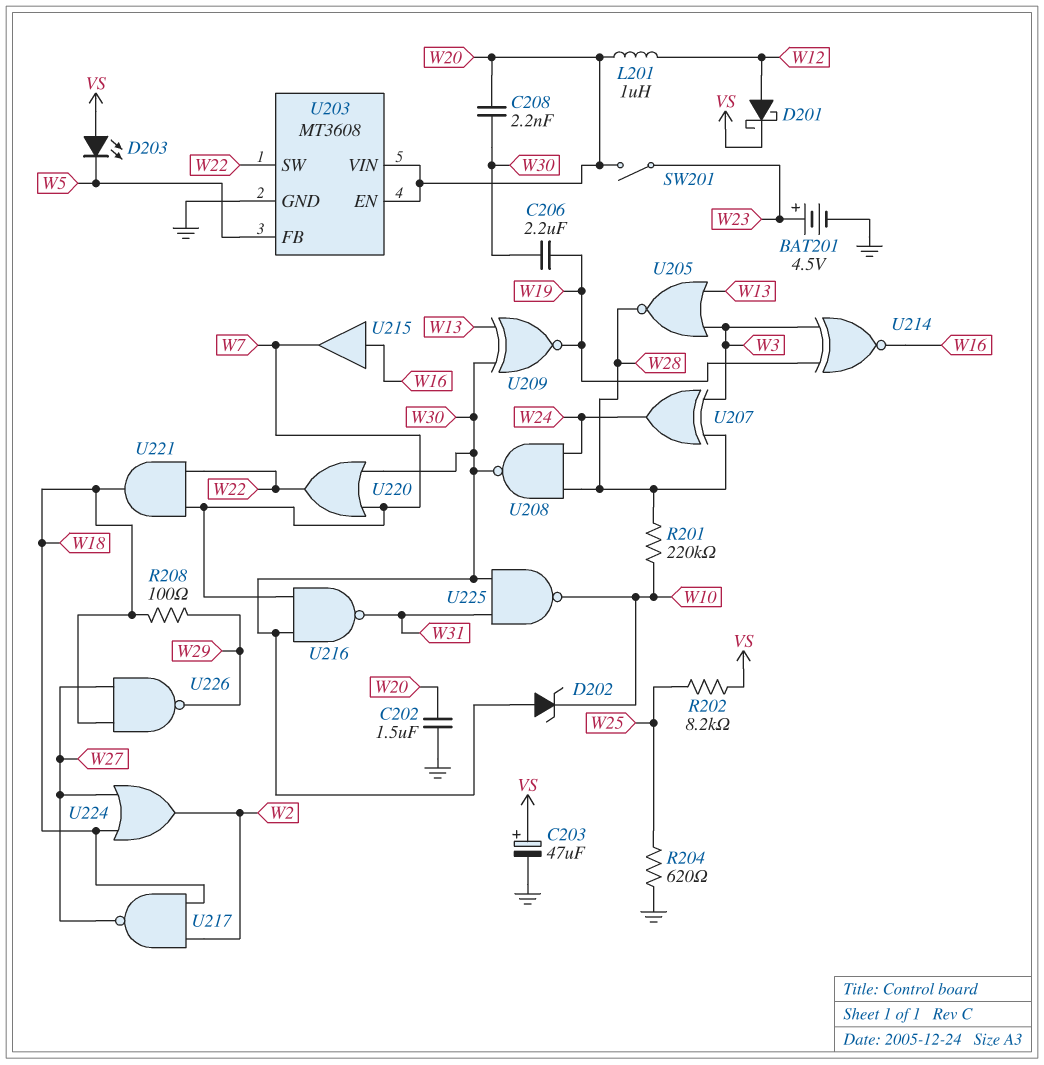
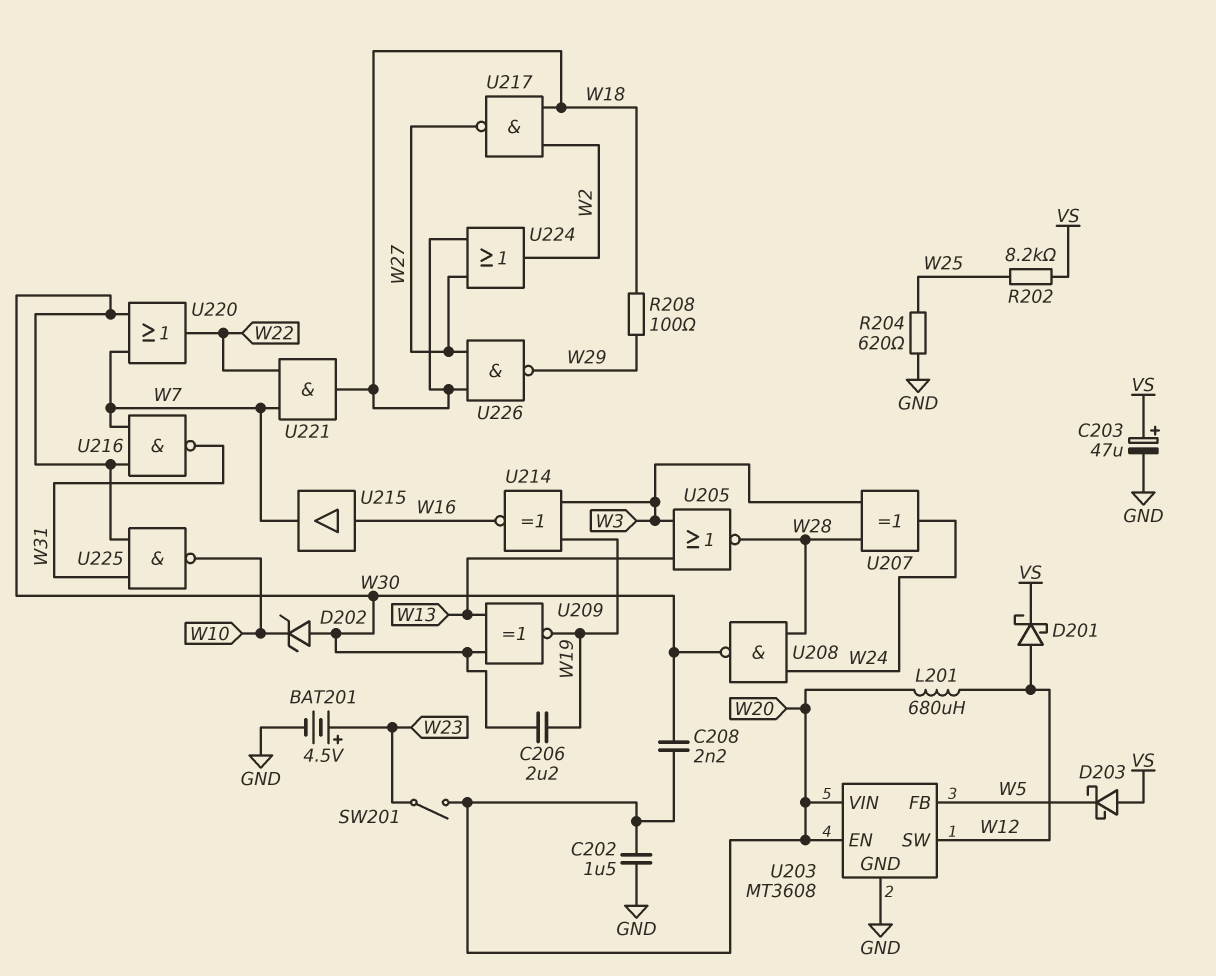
D203: LED (A VS, K W5) -> schottky (A VS, K W5)
L201: 1uH (W12, W20) -> 680uH (W12, W20)
R201: 220k (W10, W28) -> none
U203 pin SW: W22 -> W12

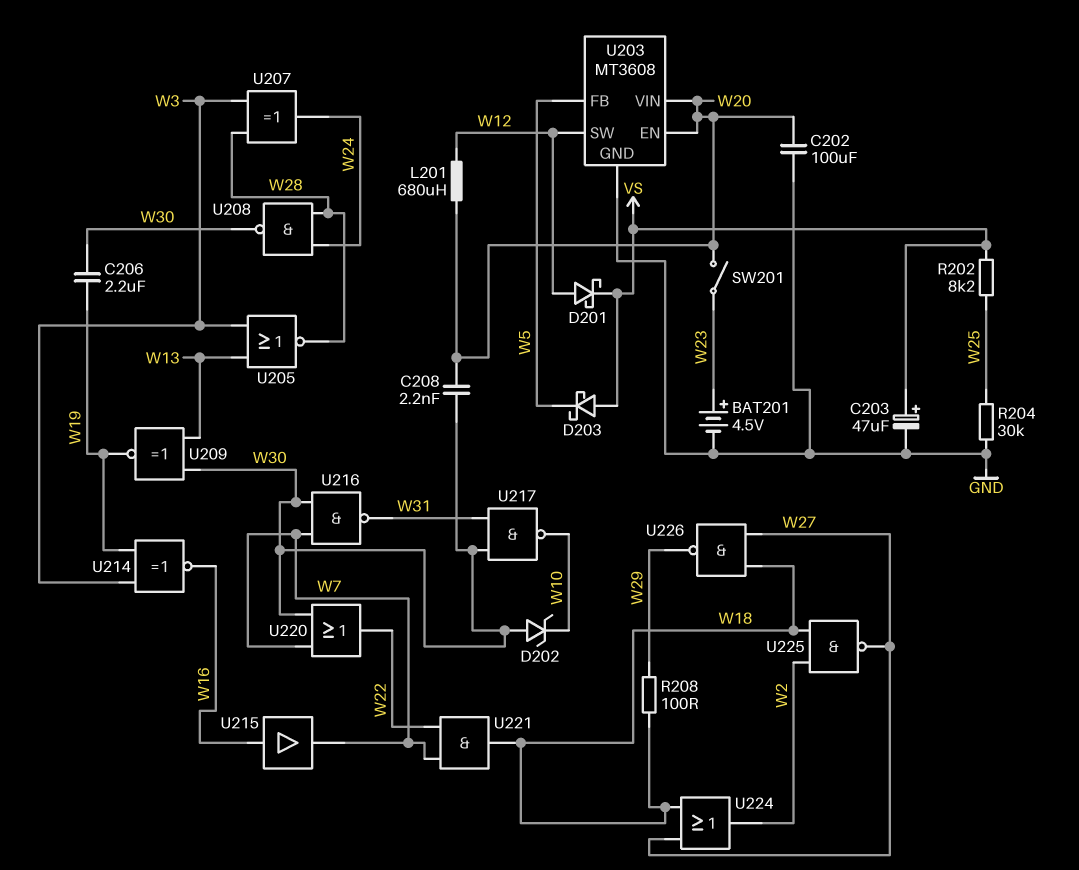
C202: 1.5uF (GND, W20) -> 100uF (GND, W20)
R204: 620 (GND, W25) -> 30k (GND, W25)
U217: NAND (in W2, in W18, out W27) -> NAND (in W30, in W31, out W10)
U225: NAND (in W30, in W31, out W10) -> NAND (in W2, in W18, out W27)

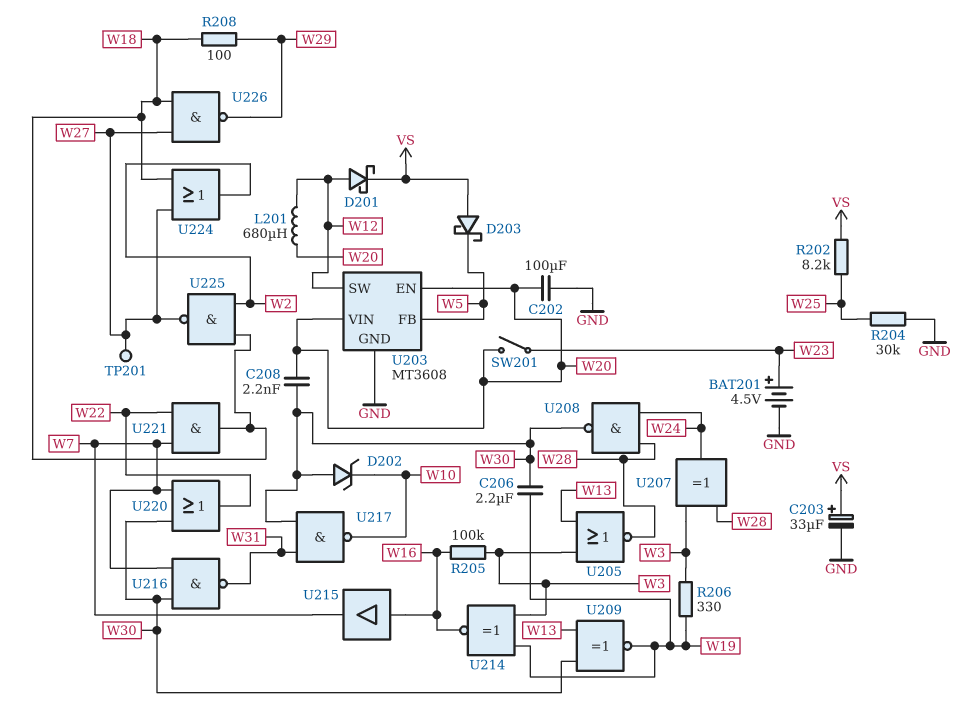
C203: 47uF (plus VS, minus GND) -> 33uF (plus VS, minus GND)
R205: none -> 100k (W3, W16)
R206: none -> 330 (W3, W19)
TP201: none -> test point (W27)

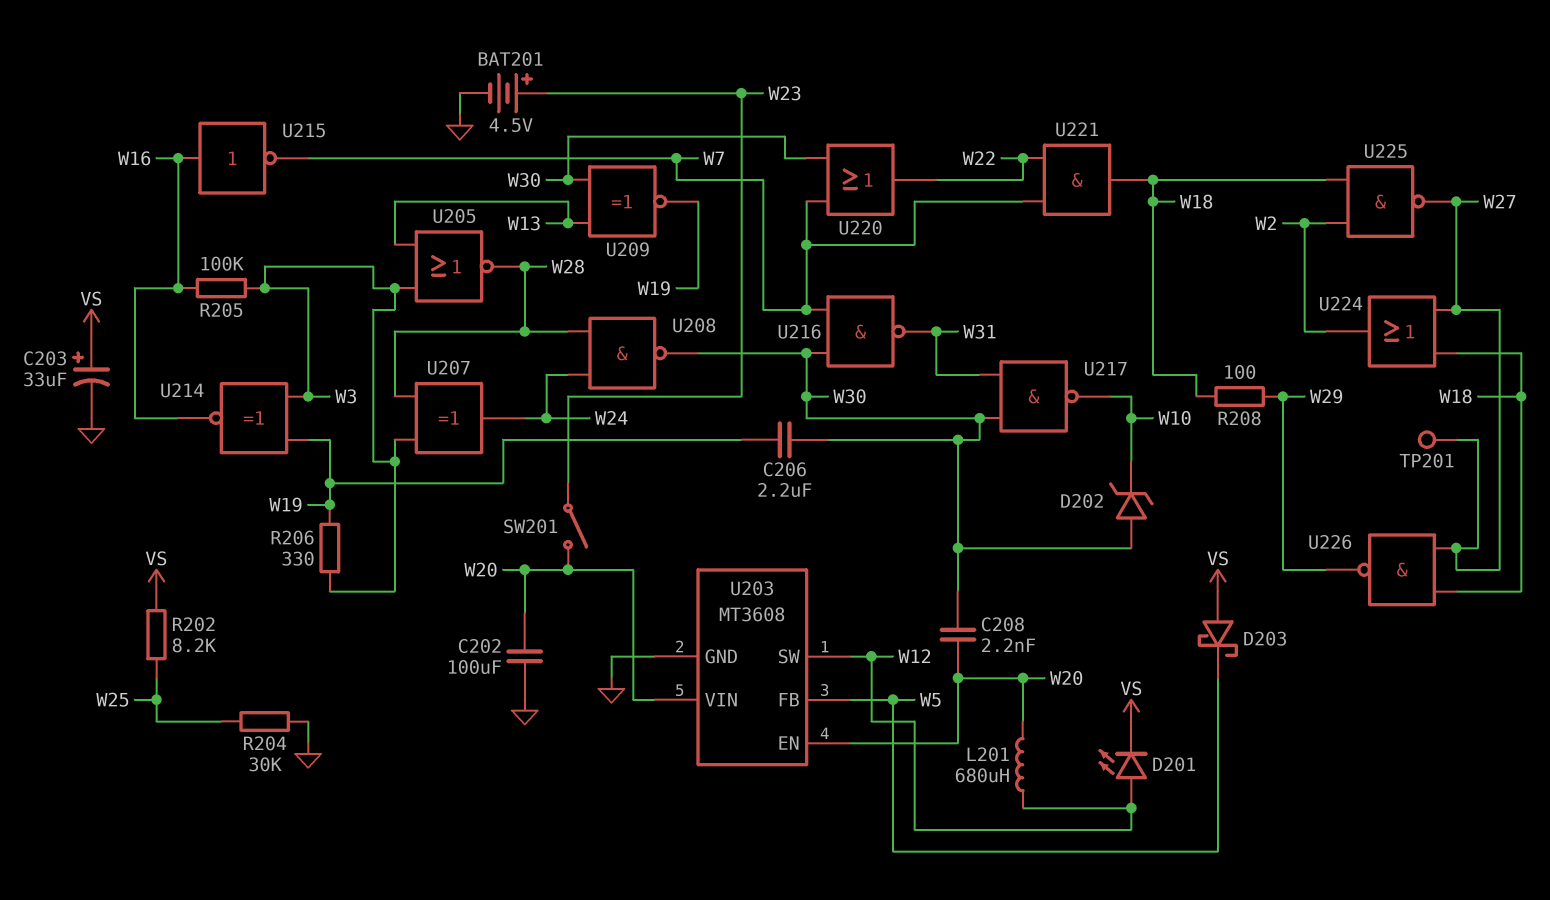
D201: schottky (A W12, K VS) -> LED (A W12, K VS)
U215: buffer (in W16, out W7) -> NOT (in W16, out W7)

